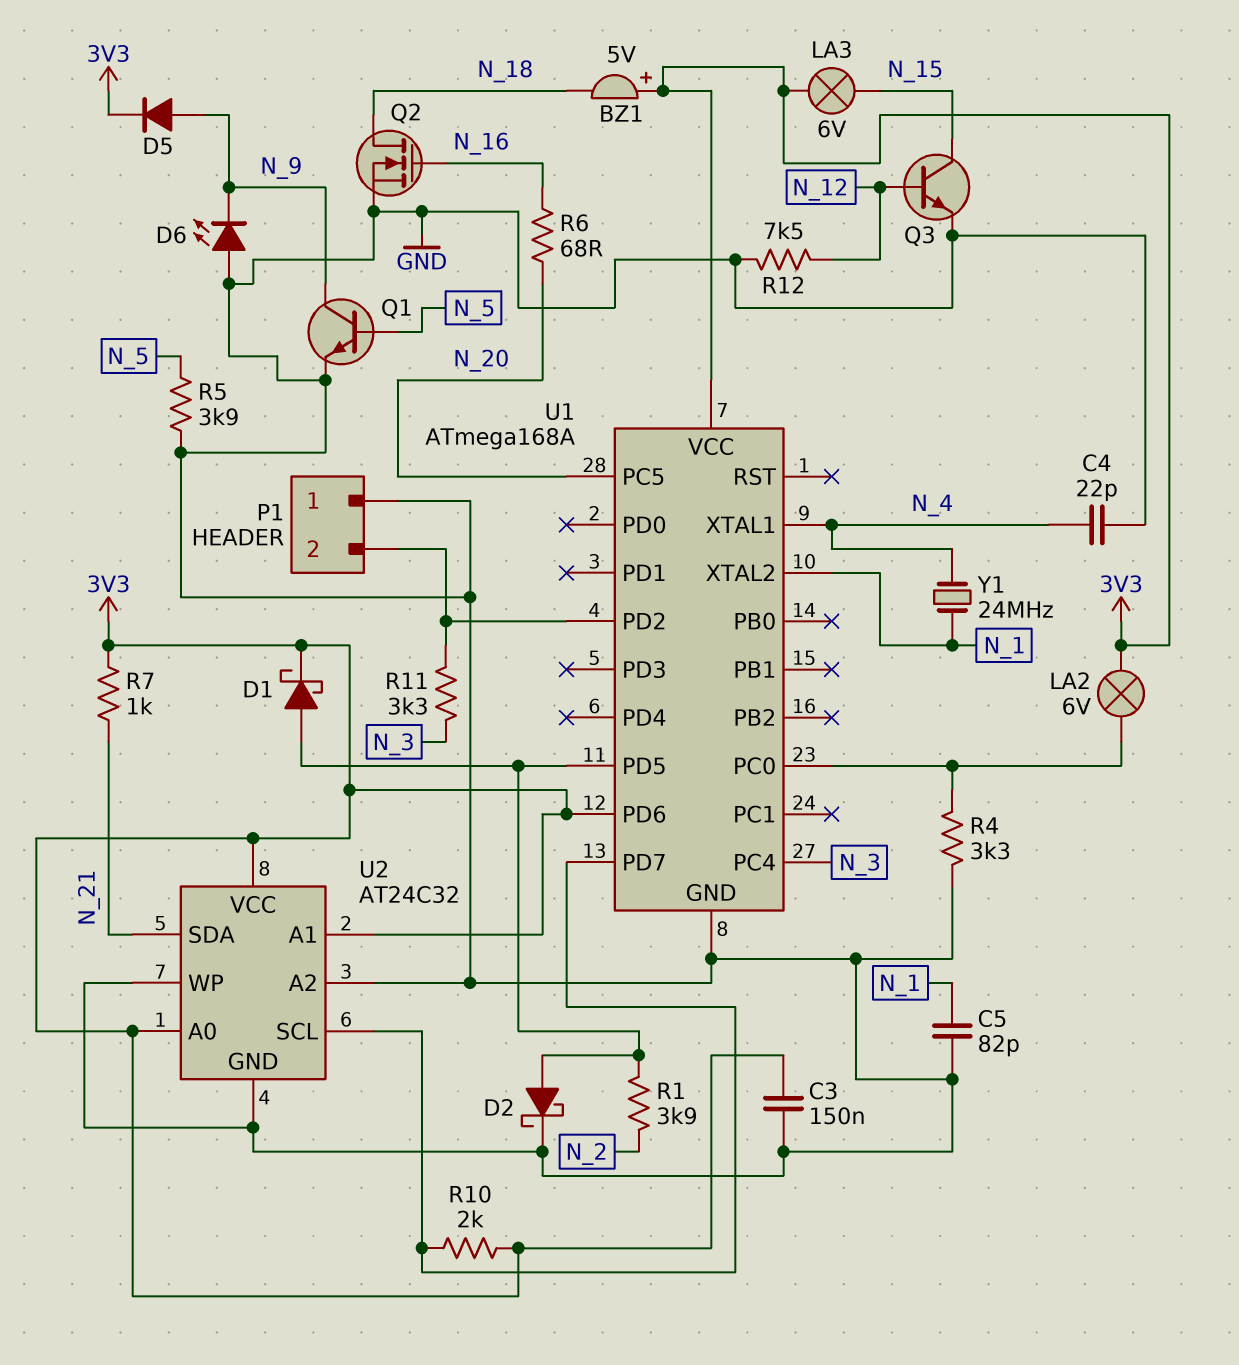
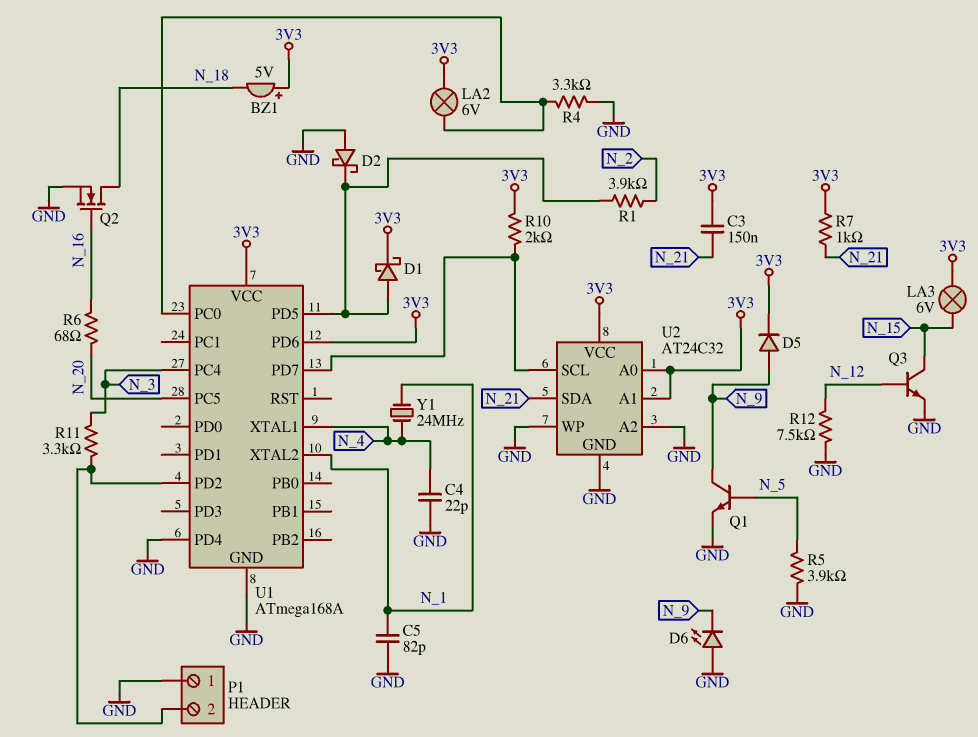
C3: 150nF (3V3, GND) -> 150nF (3V3, N_21)
D2: schottky (A U1/PD5, K GND) -> schottky (A GND, K U1/PD5)
U1 pin PD4: none -> GND

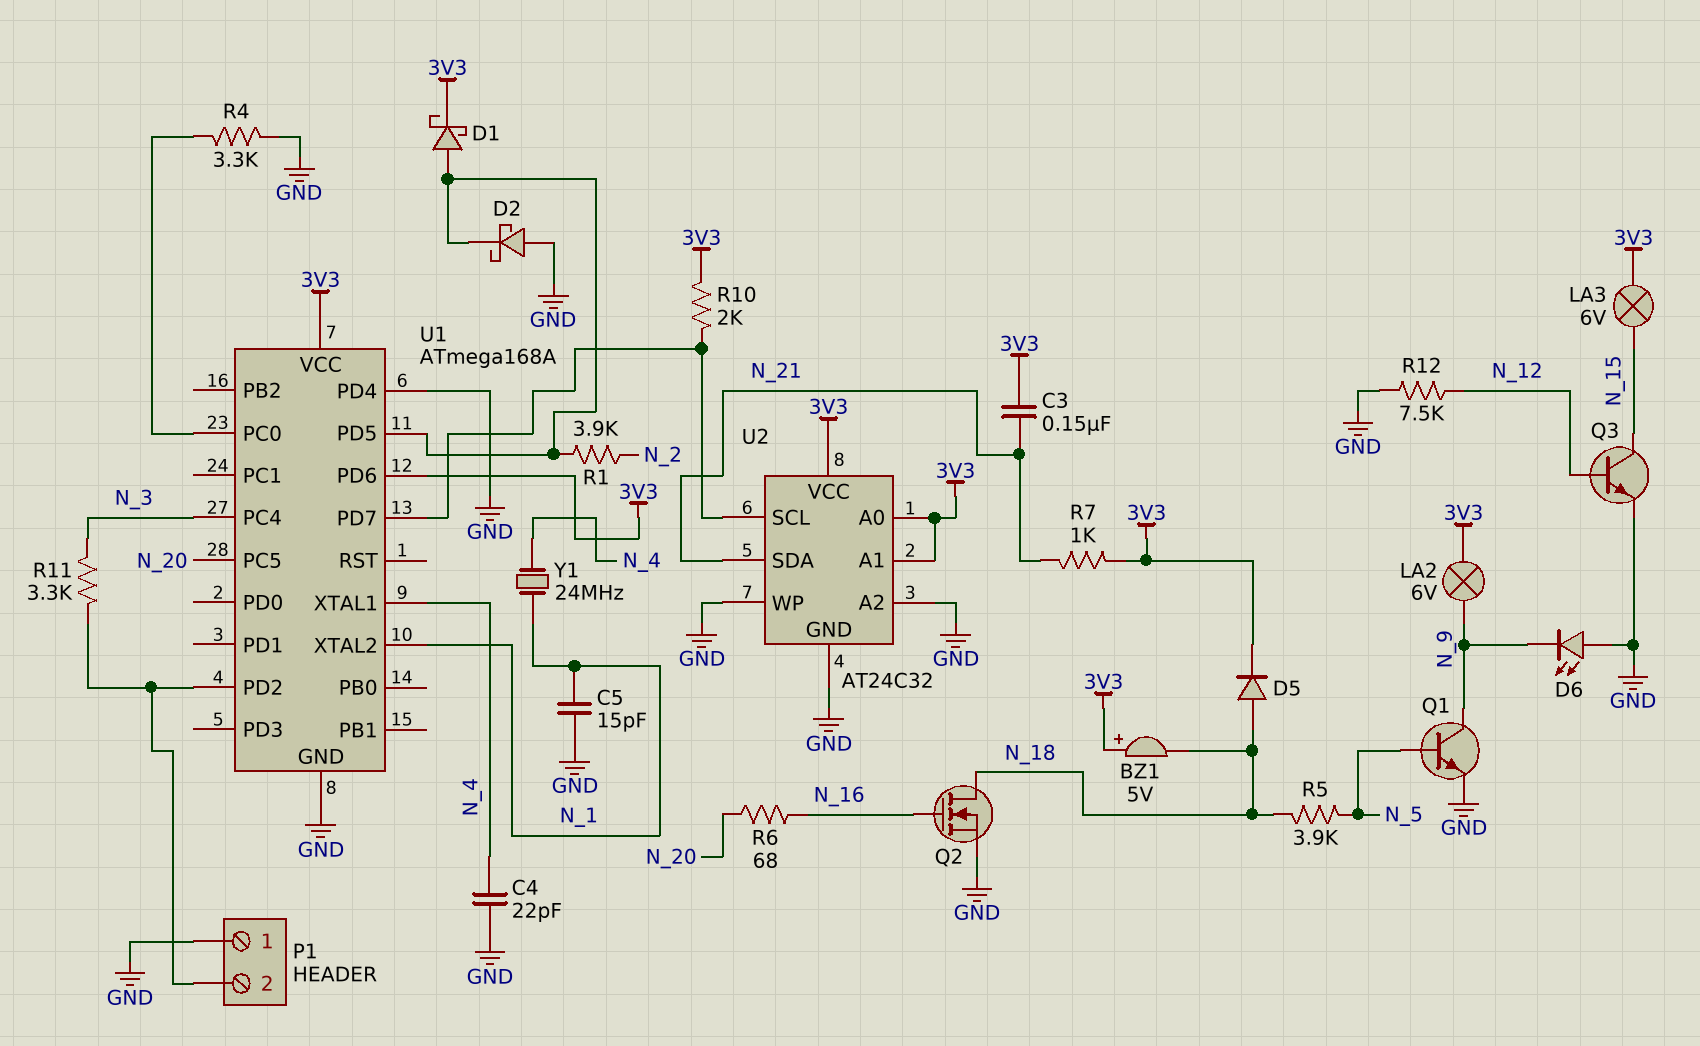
C5: 82pF (GND, N_1) -> 15pF (GND, N_1)
D5: diode (A N_9, K 3V3) -> diode (A N_18, K 3V3)
LA2: lamp 6V (3V3, U1/PC0) -> lamp 6V (3V3, N_9)
R5: 3.9k (GND, N_5) -> 3.9k (N_5, N_18)

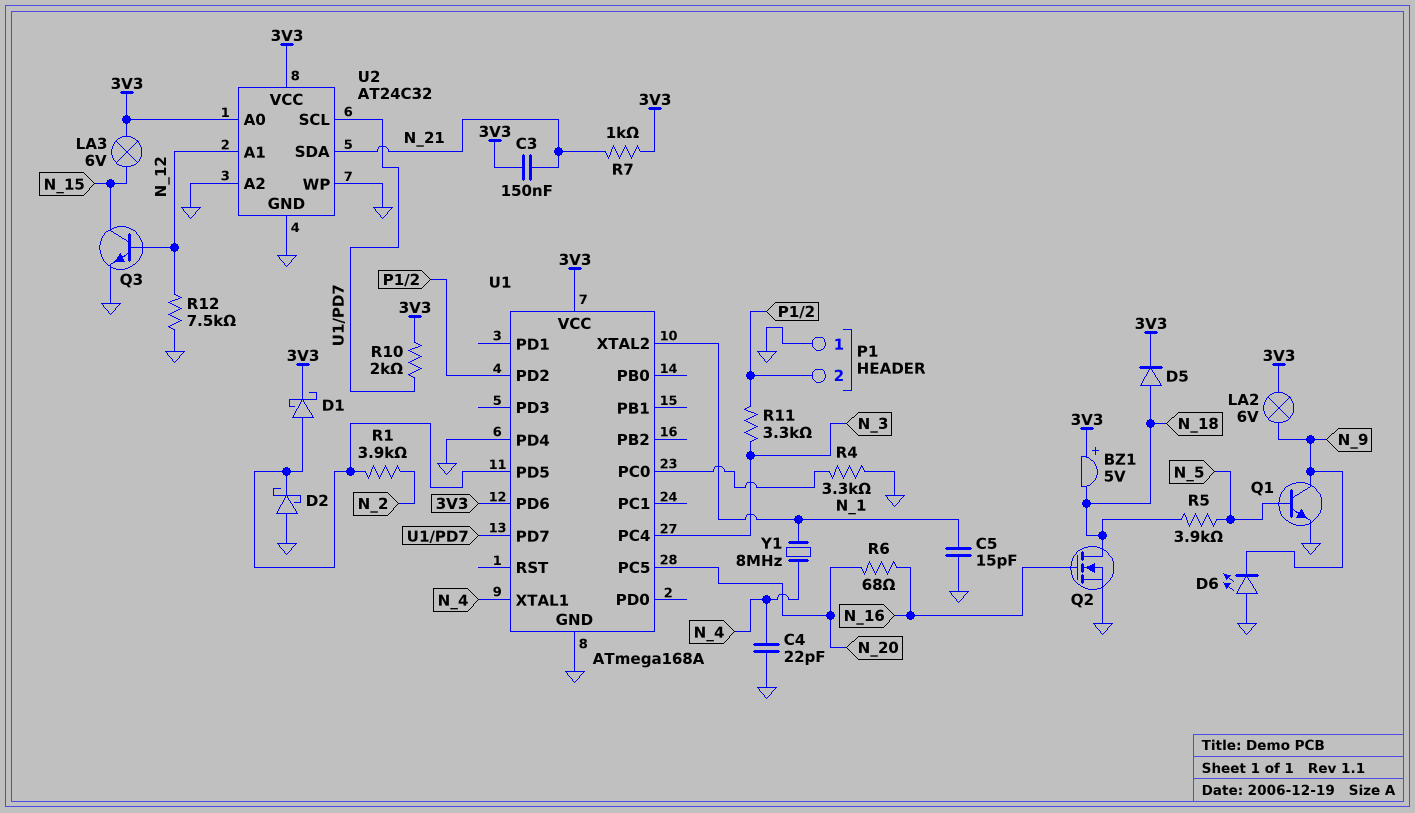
U2 pin A1: 3V3 -> N_12
Y1: 24MHz (N_1, N_4) -> 8MHz (N_1, N_4)

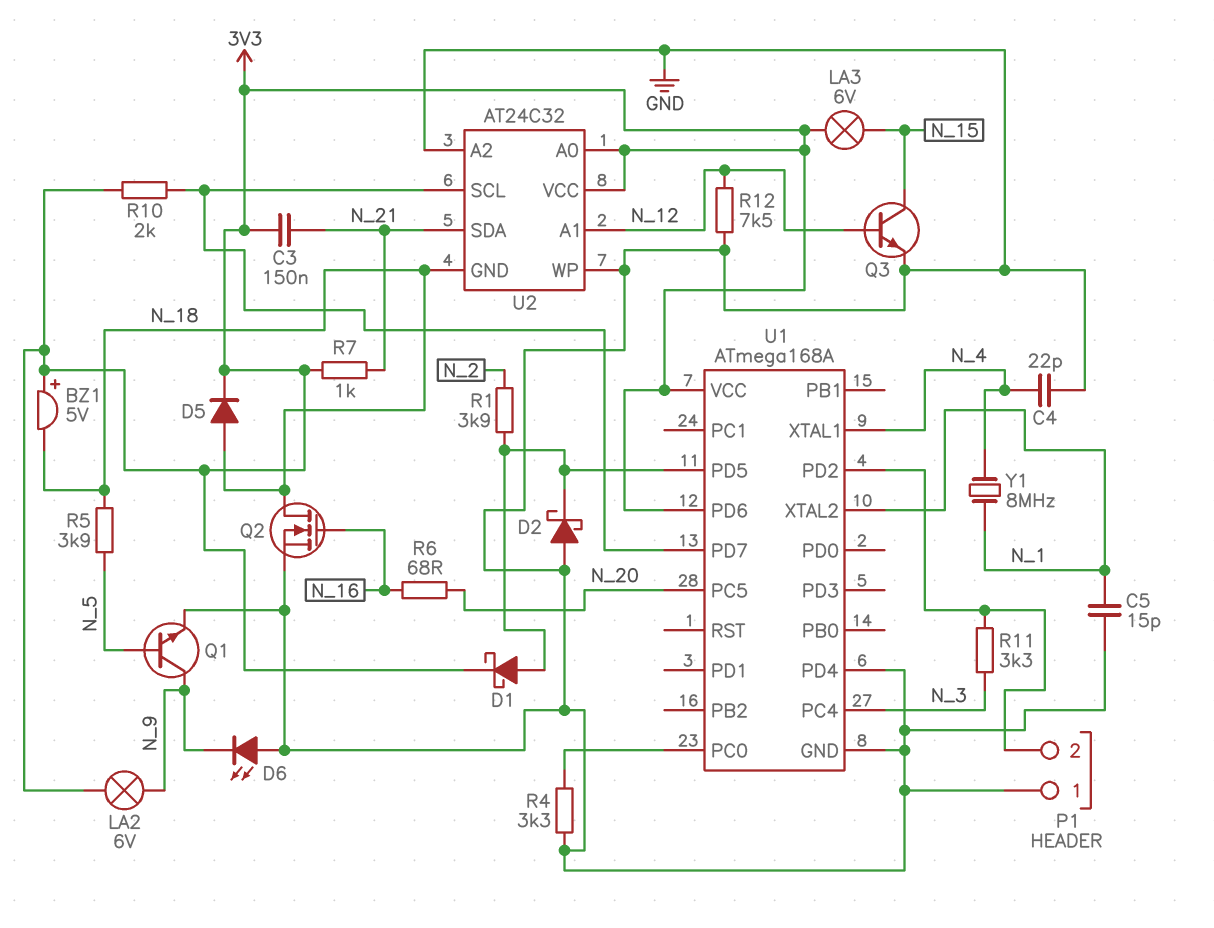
U2 pin GND: GND -> N_18

